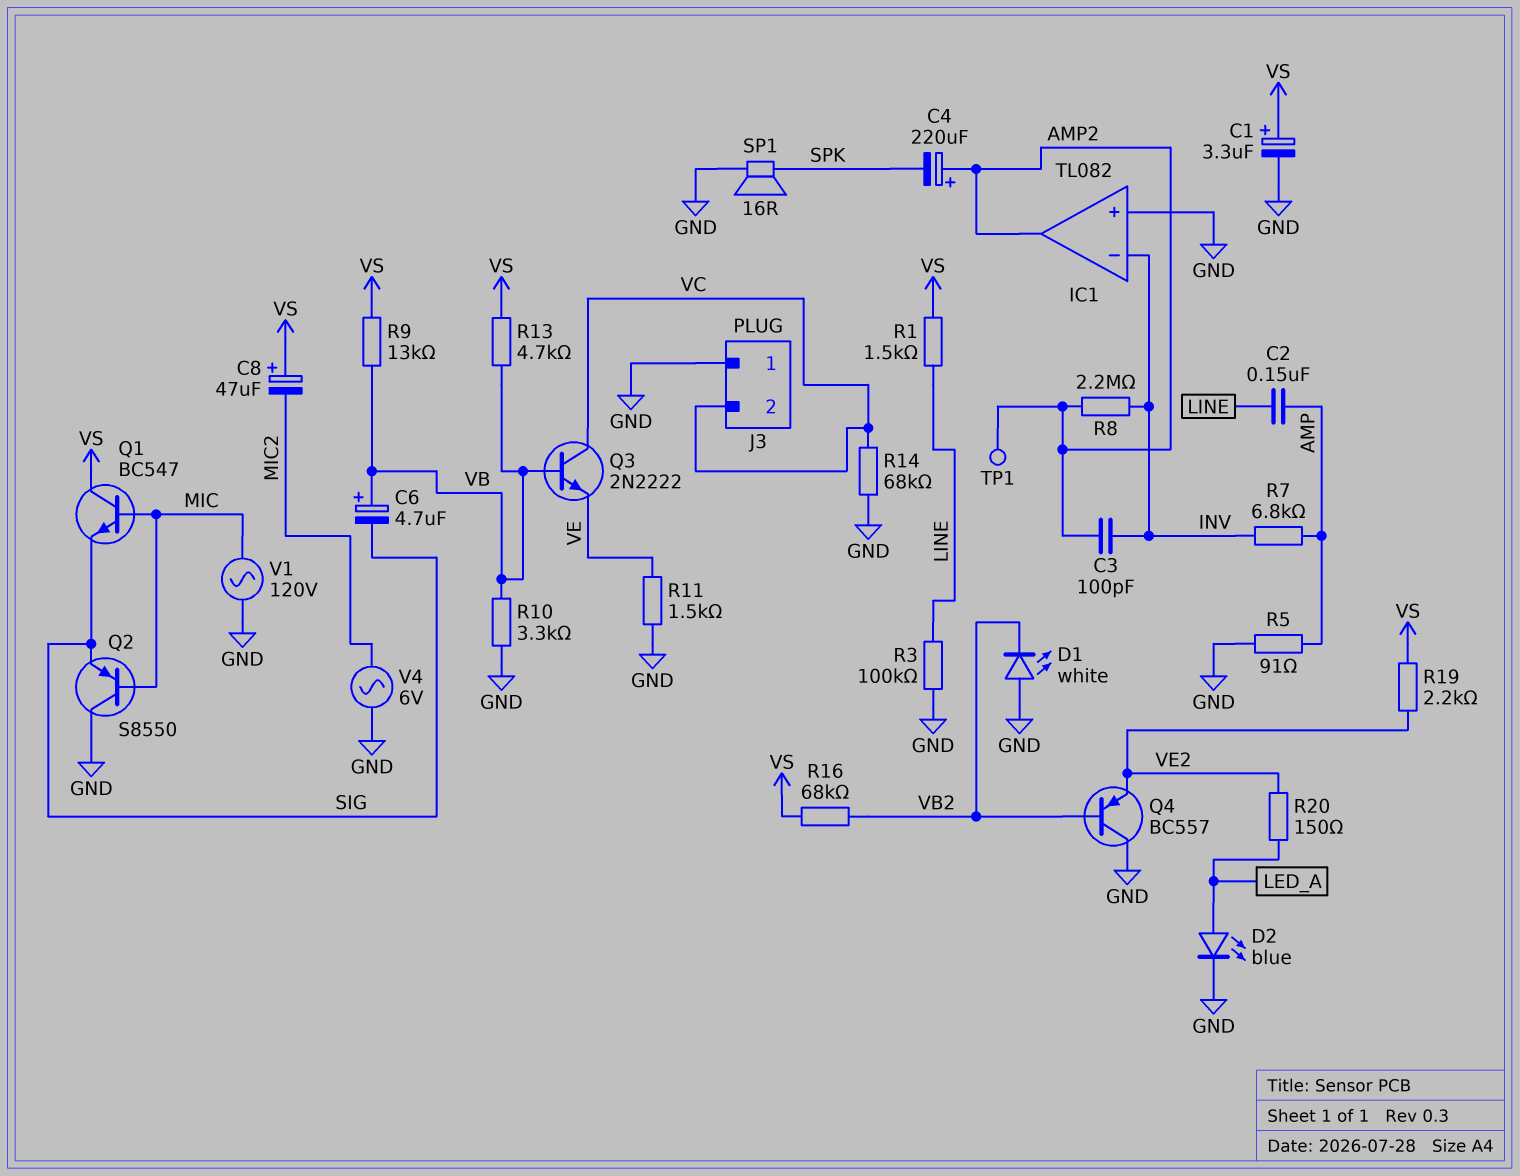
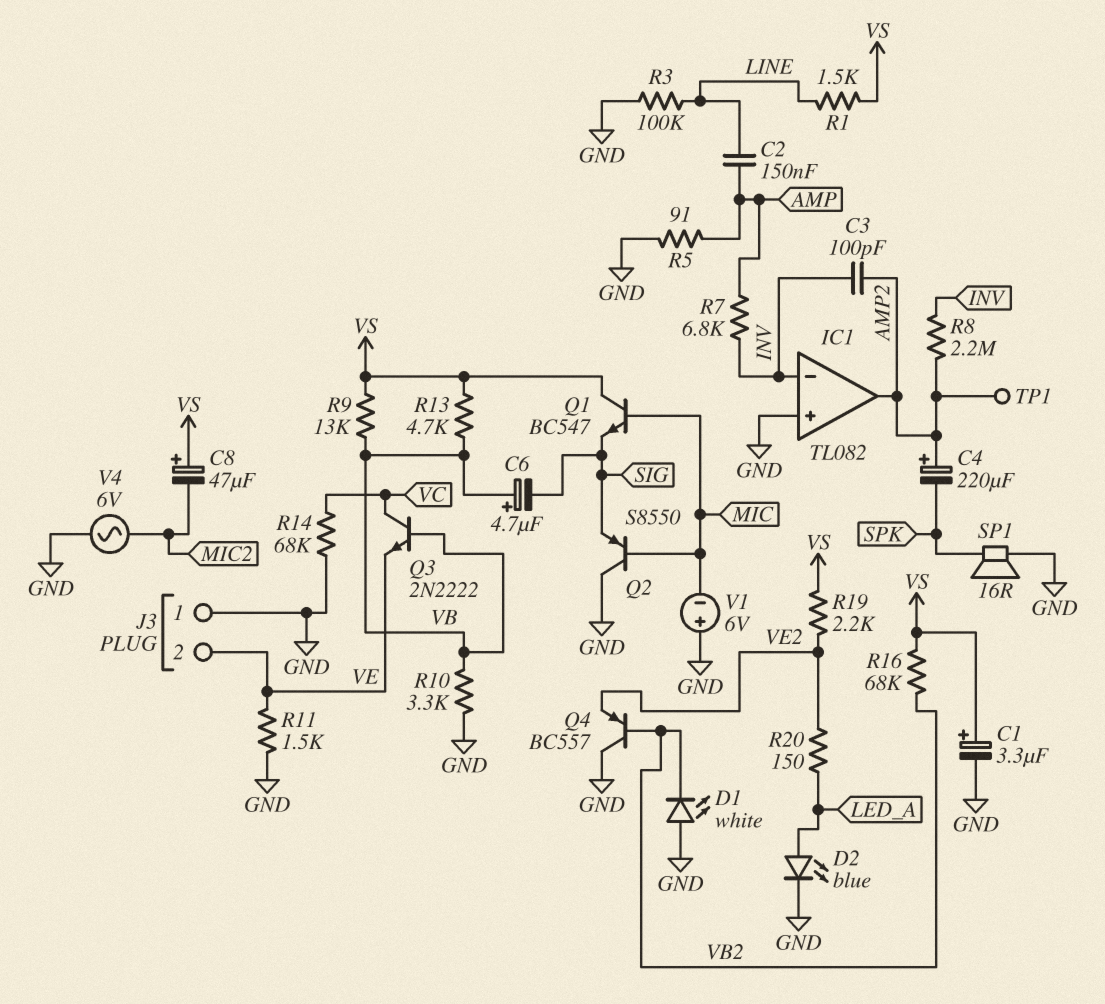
J3 pin 2: VC -> VE
V1: AC 120V (GND, MIC) -> 6V (plus GND, minus MIC)

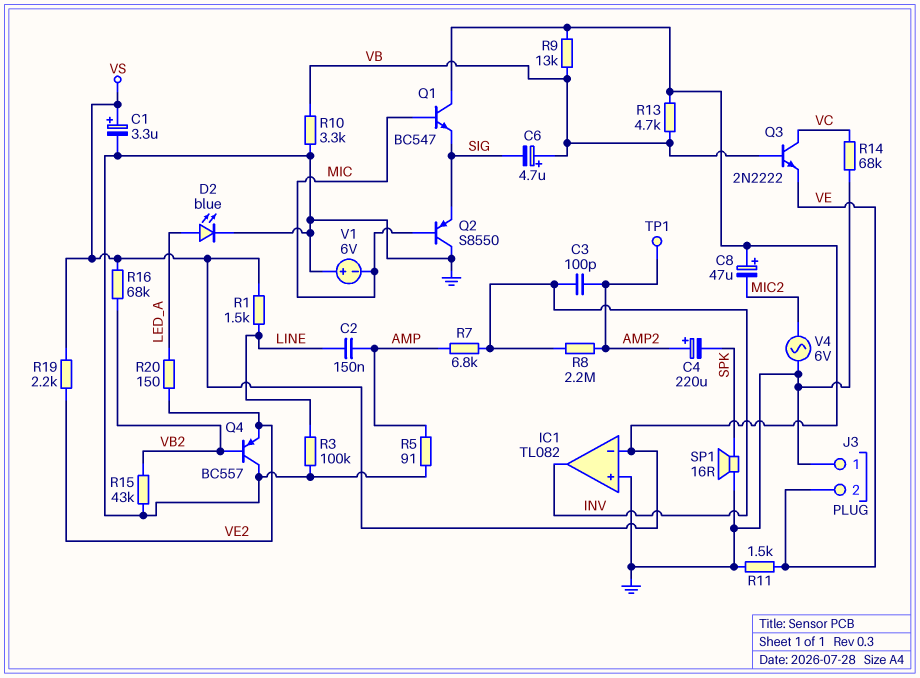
D1: LED white (A GND, K VB2) -> none
IC1 pin in-: INV -> VS
IC1 pin out: AMP2 -> INV
R15: none -> 43k (GND, VB2)

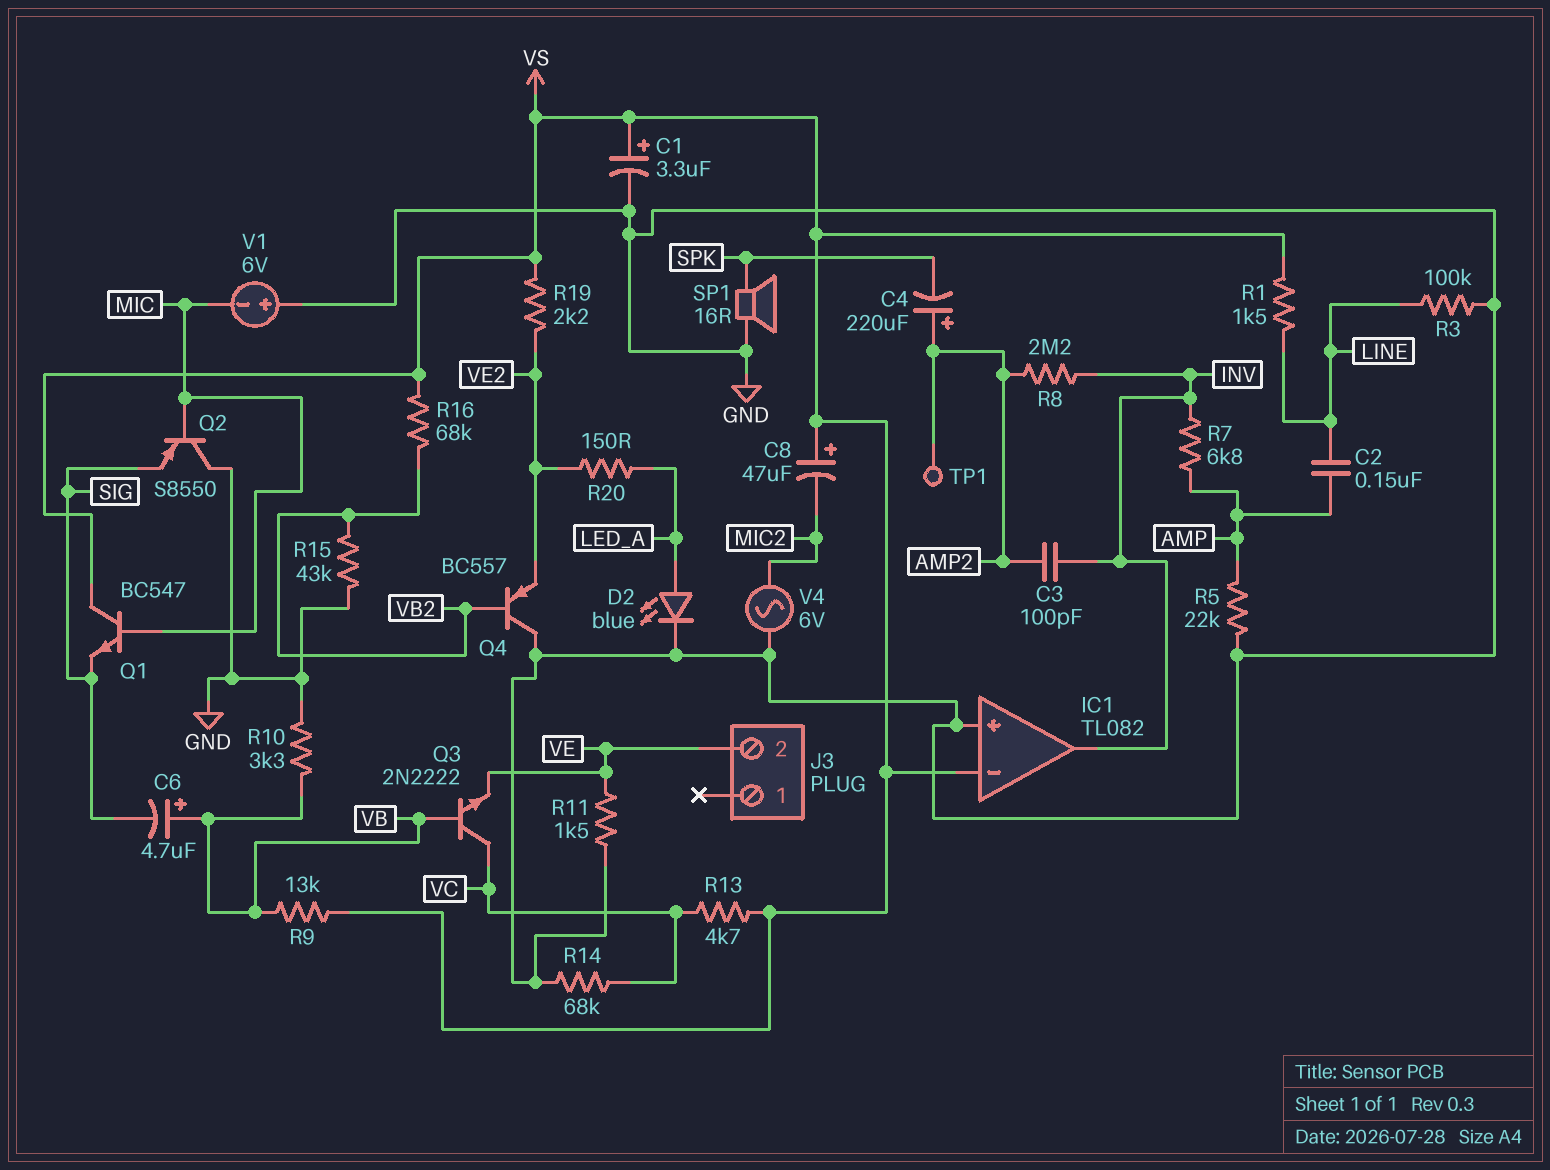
J3 pin 1: GND -> none
R5: 91 (AMP, GND) -> 22k (AMP, GND)
R13: 4.7k (VB, VS) -> 4.7k (VC, VS)

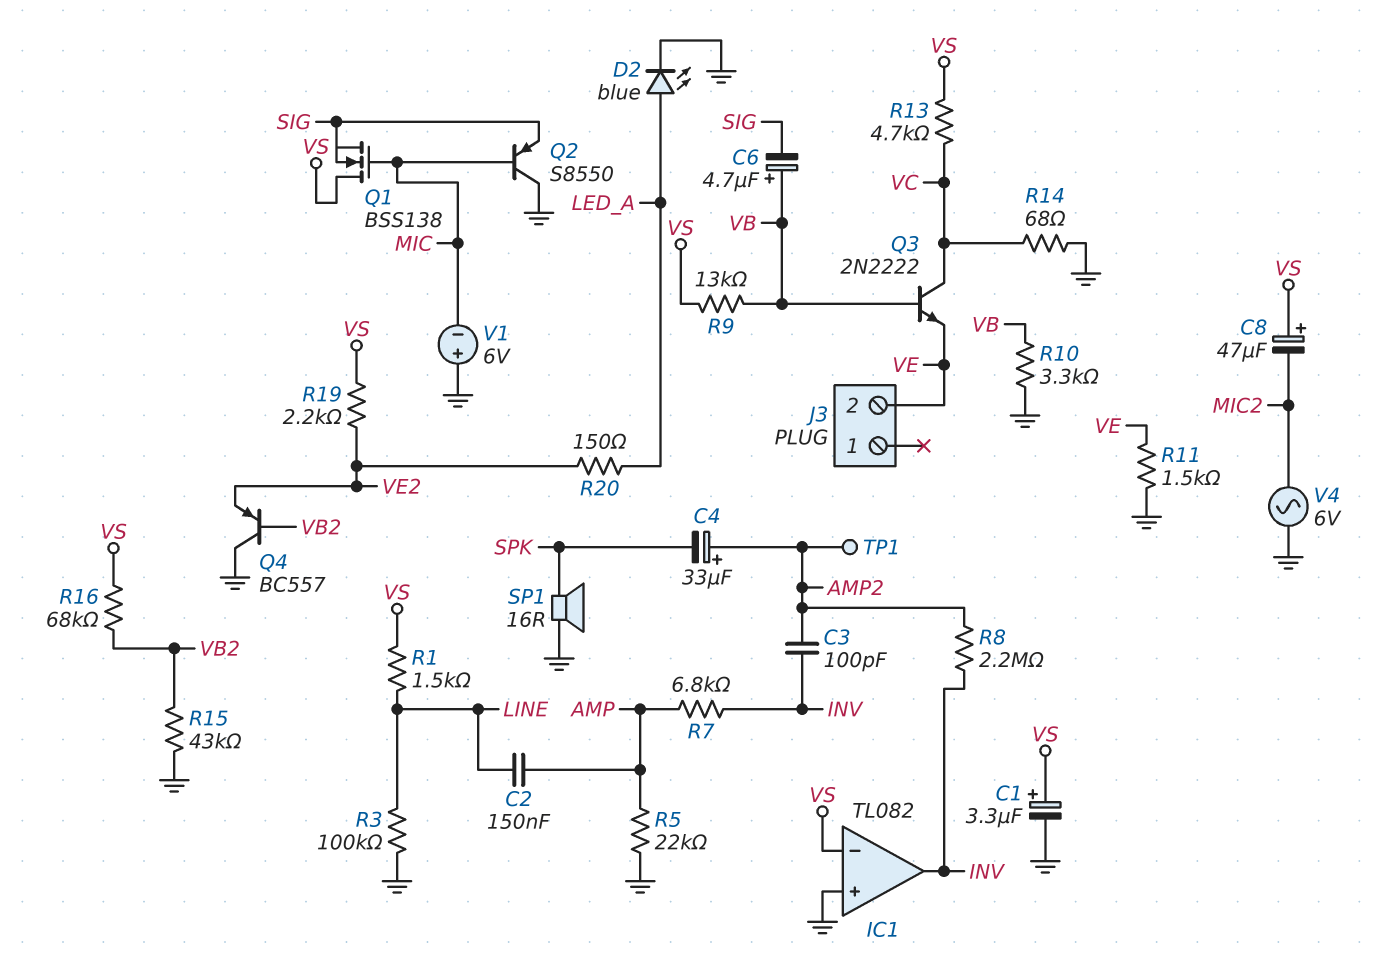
C4: 220uF (plus AMP2, minus SPK) -> 33uF (plus AMP2, minus SPK)
Q1: NPN BC547 (B MIC, C VS, E SIG) -> NMOS BSS138 (G MIC, D VS, S SIG)
R14: 68k (GND, VC) -> 68 (GND, VC)

